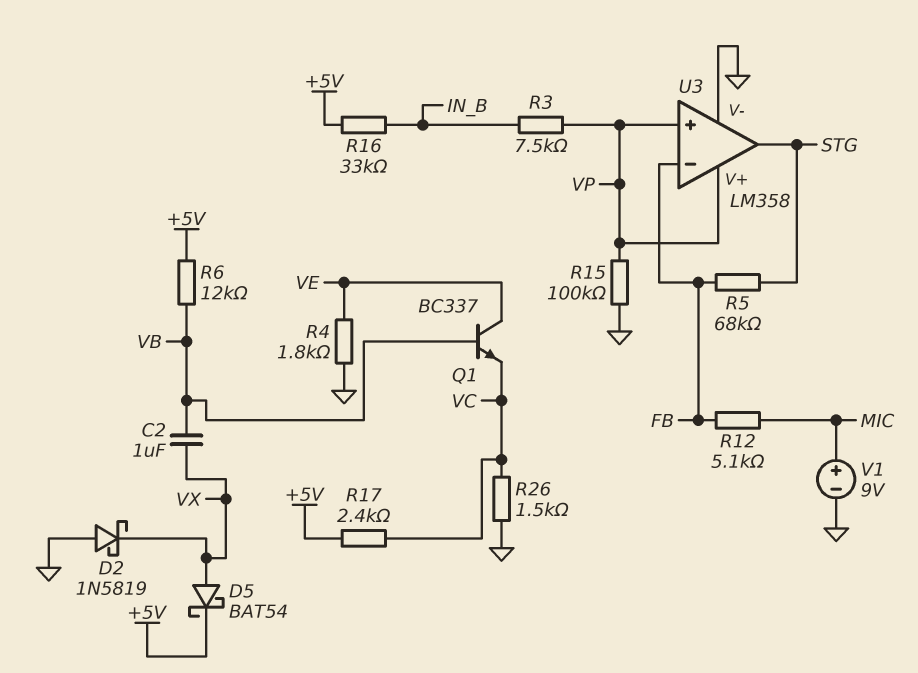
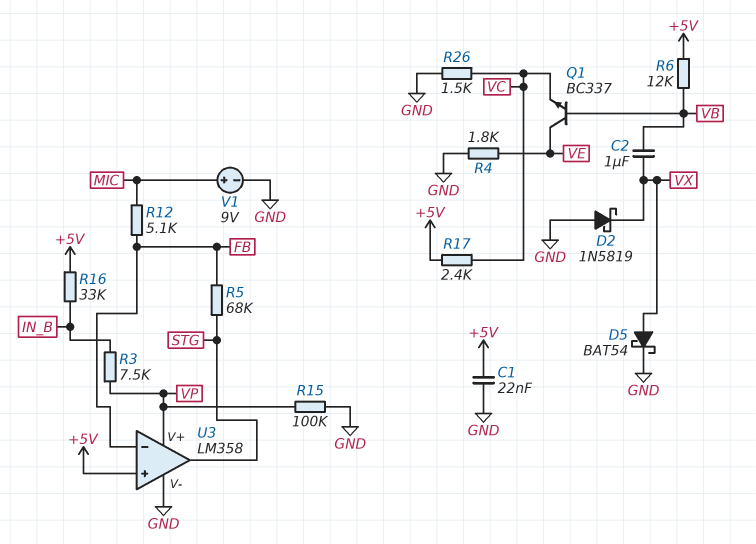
C1: none -> 22nF (+5V, GND)
D5: schottky BAT54 (A VX, K +5V) -> schottky BAT54 (A VX, K GND)
U3 pin in+: VP -> +5V

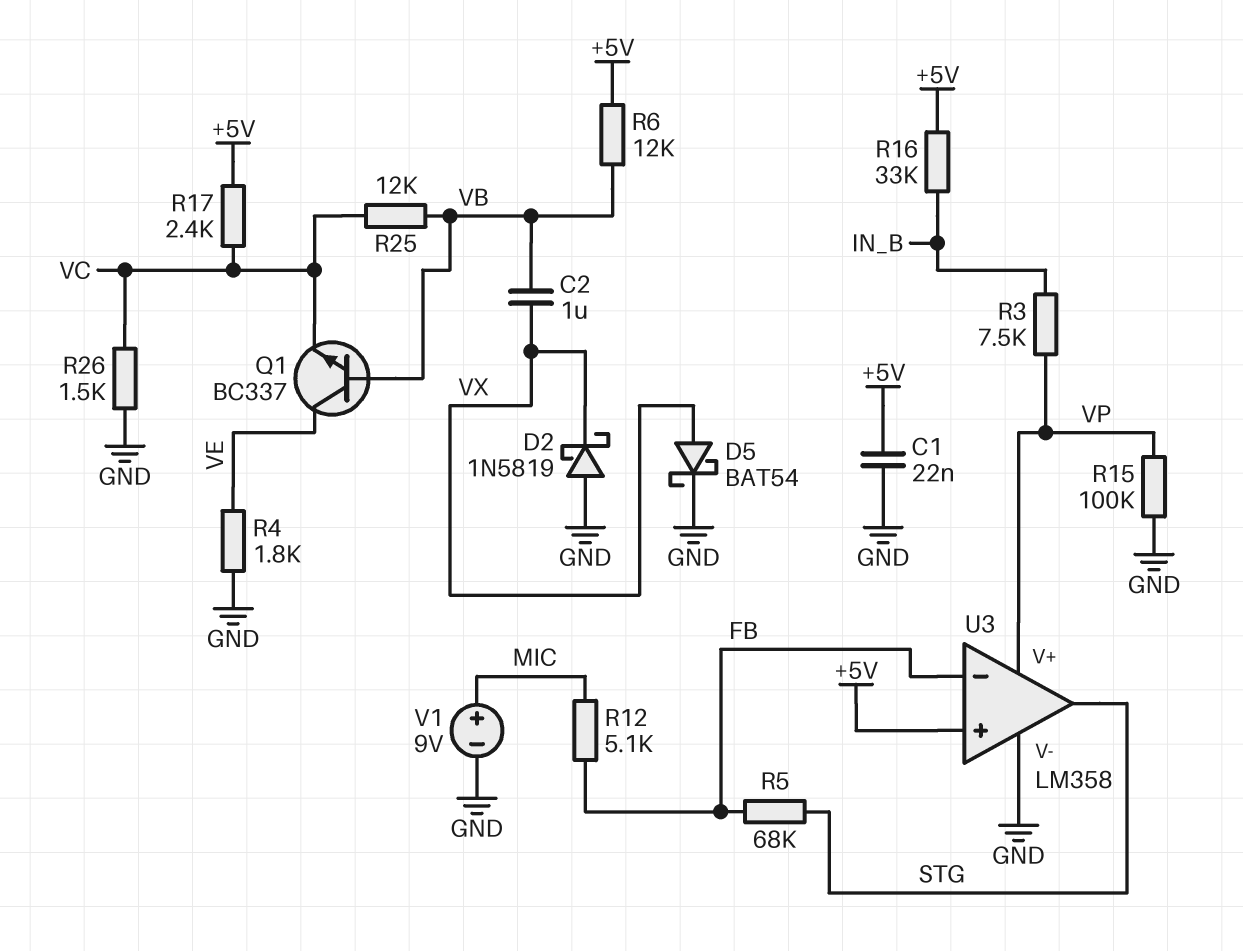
R25: none -> 12k (VB, VC)

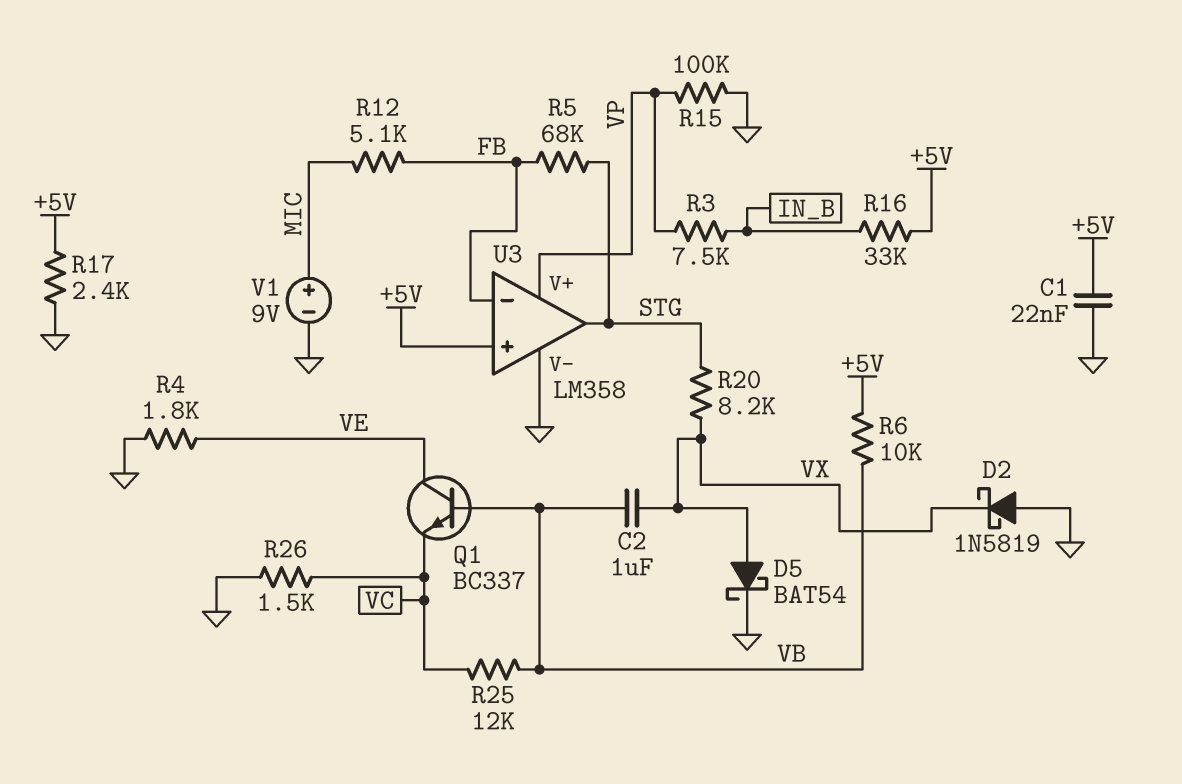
R6: 12k (+5V, VB) -> 10k (+5V, VB)
R17: 2.4k (+5V, VC) -> 2.4k (+5V, GND)
R20: none -> 8.2k (STG, VX)

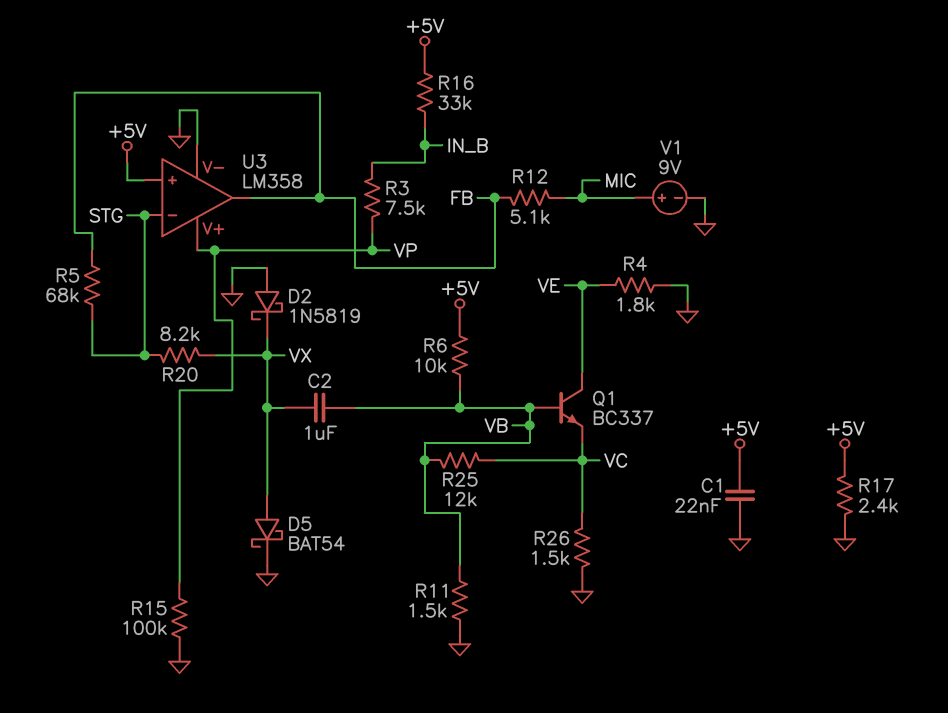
R11: none -> 1.5k (GND, VB)
U3 pin in-: FB -> STG
U3 pin out: STG -> FB

